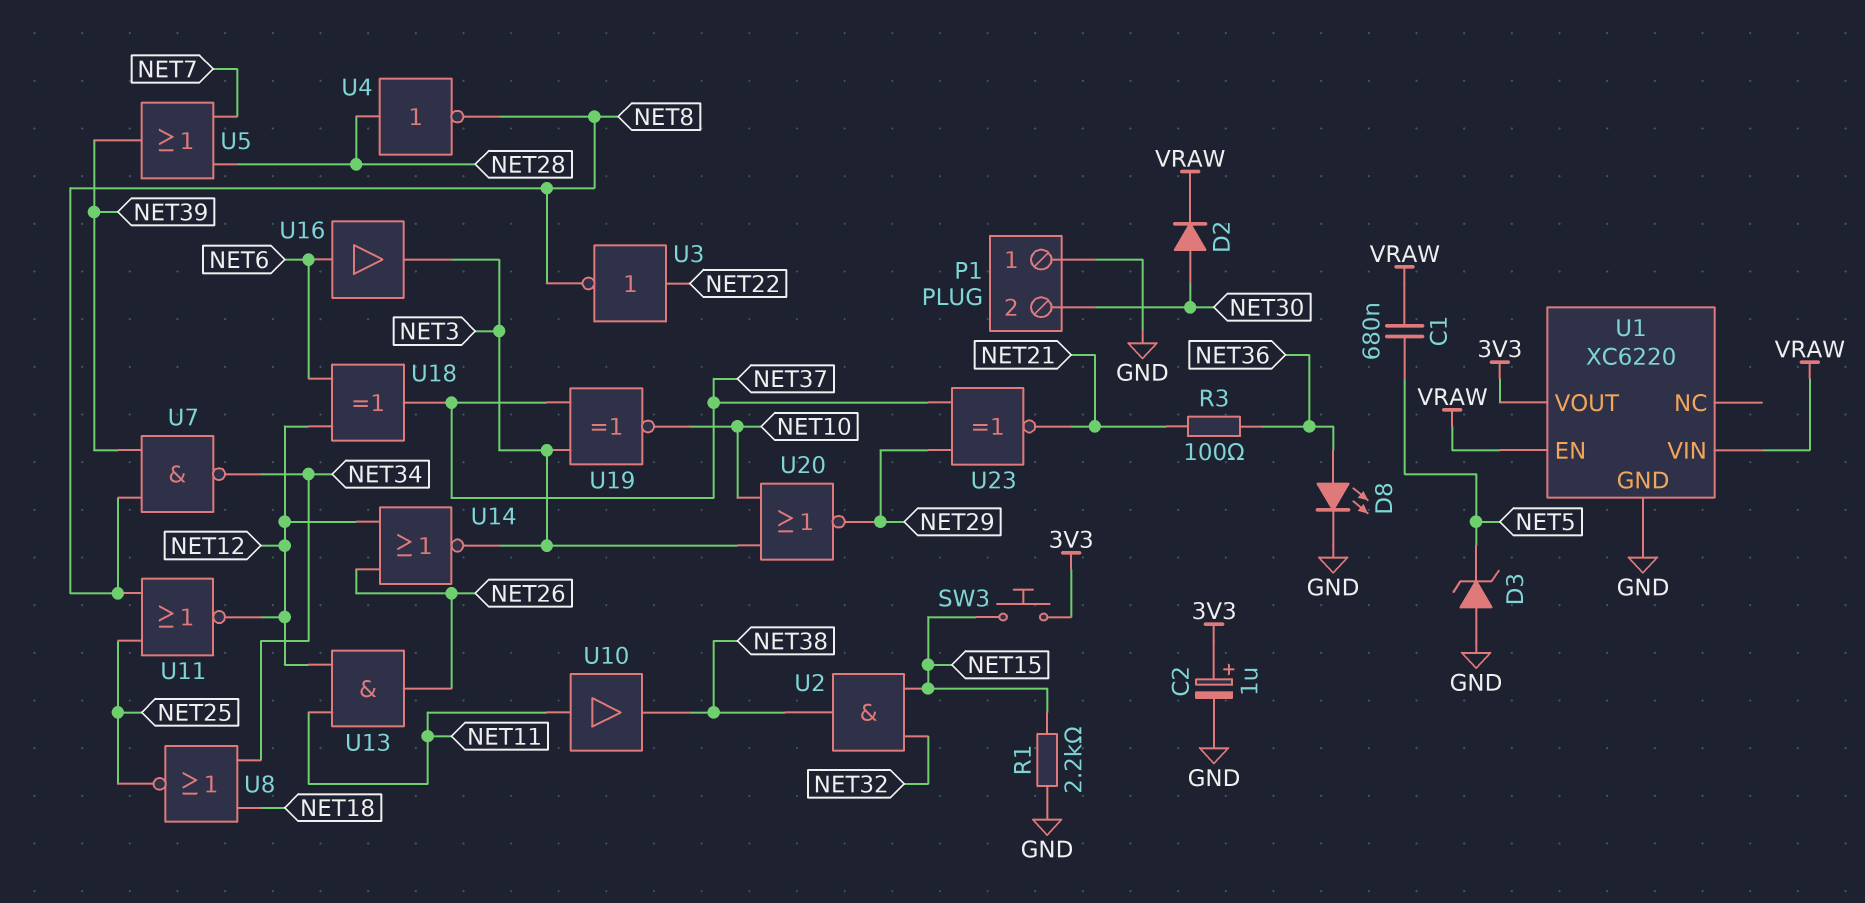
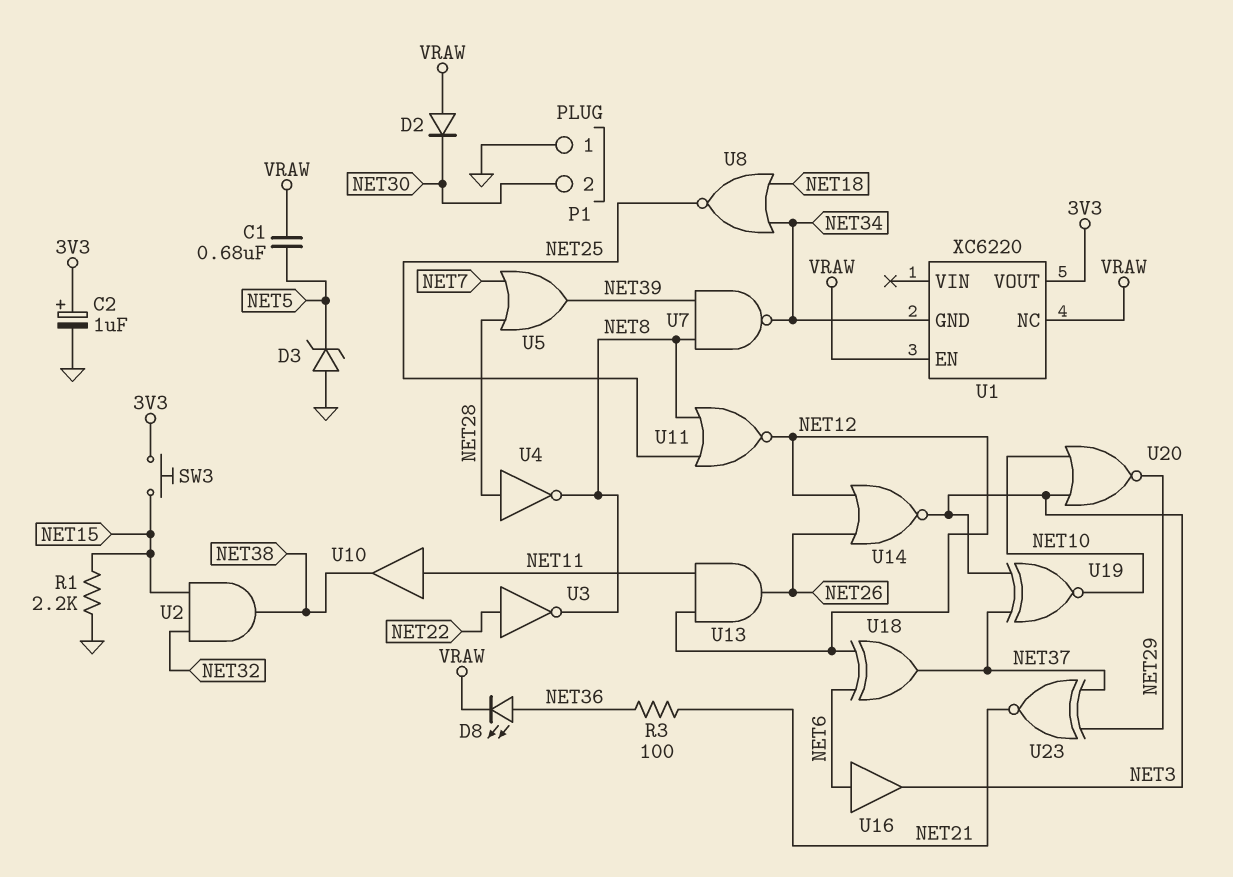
D2: diode (A NET30, K VRAW) -> diode (A VRAW, K NET30)
D8: LED (A NET36, K GND) -> LED (A NET36, K VRAW)
U1 pin GND: GND -> NET34
U1 pin NC: none -> VRAW
U1 pin VIN: VRAW -> none

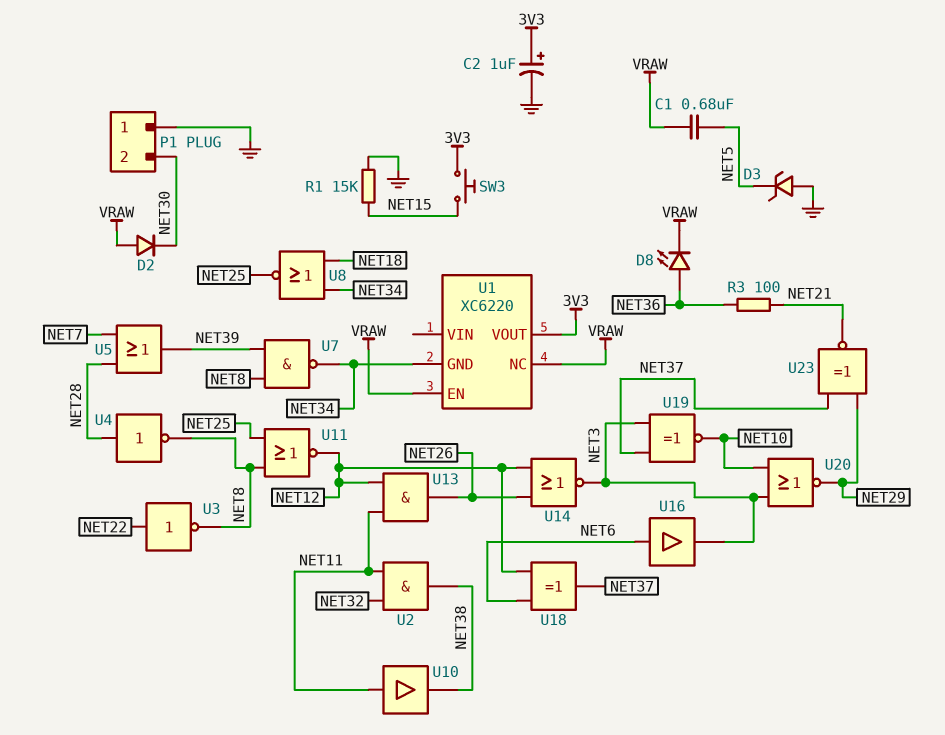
R1: 2.2k (GND, NET15) -> 15k (GND, NET15)
U2: AND (in NET15, in NET32, out NET38) -> AND (in NET11, in NET32, out NET38)

